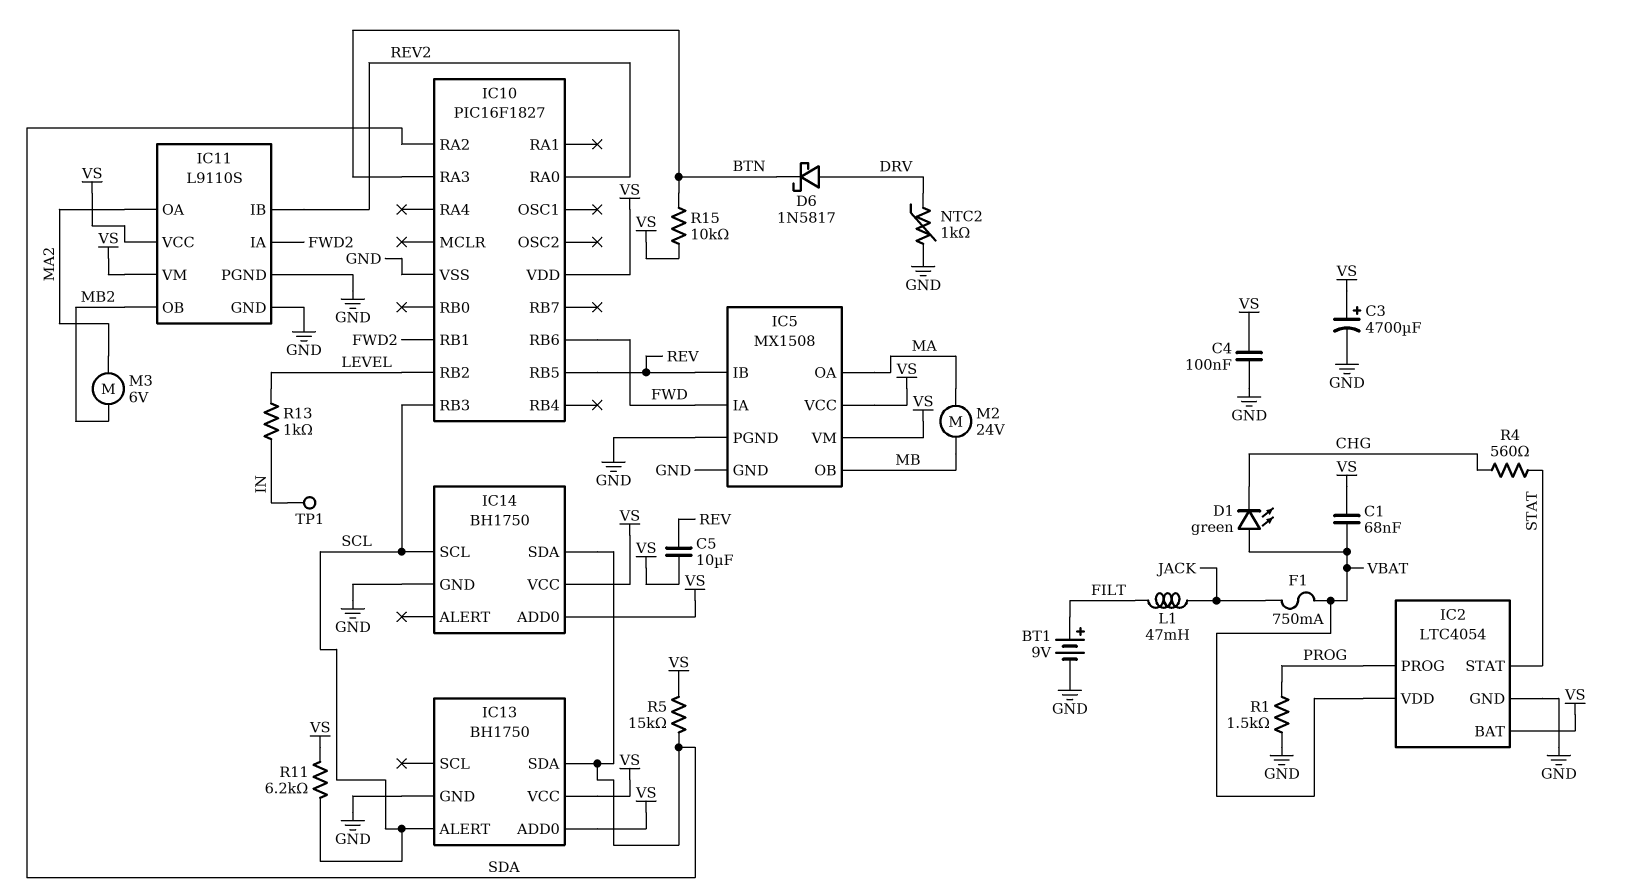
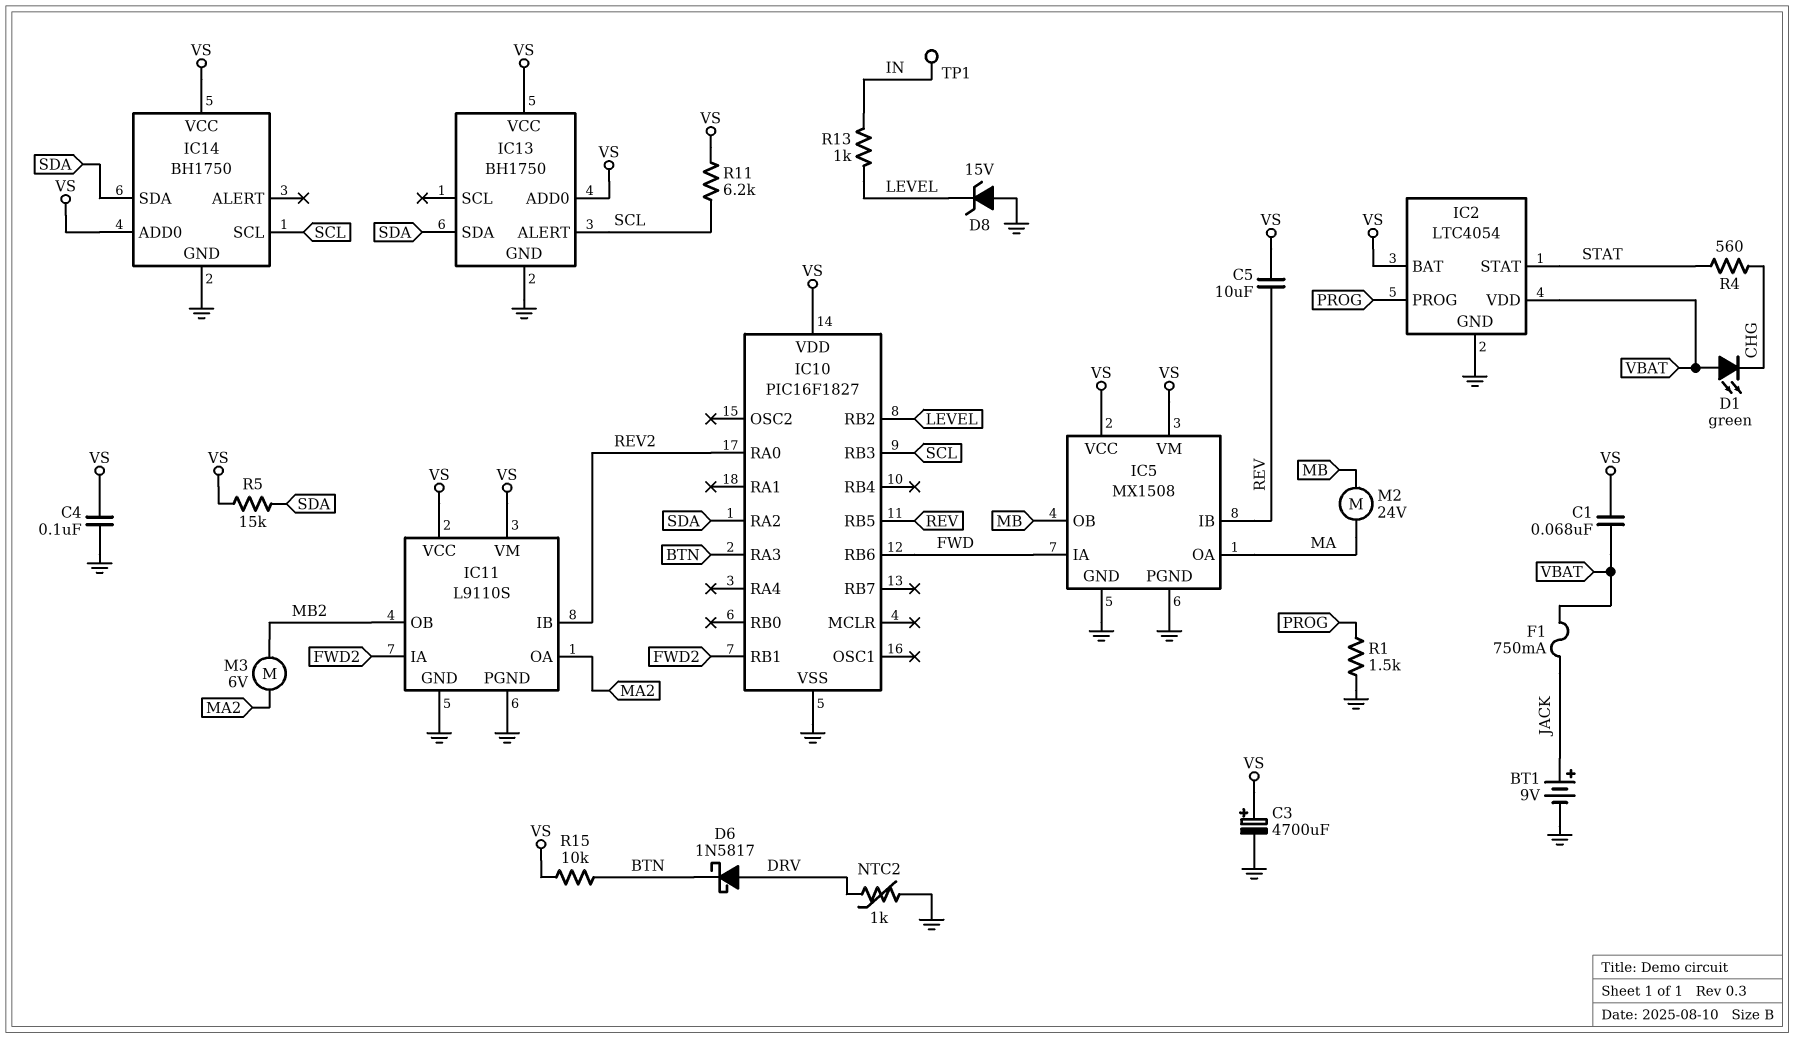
BT1: 9V (plus FILT, minus GND) -> 9V (plus JACK, minus GND)
D8: none -> zener 15V (A GND, K LEVEL)
L1: 47mH (FILT, JACK) -> none

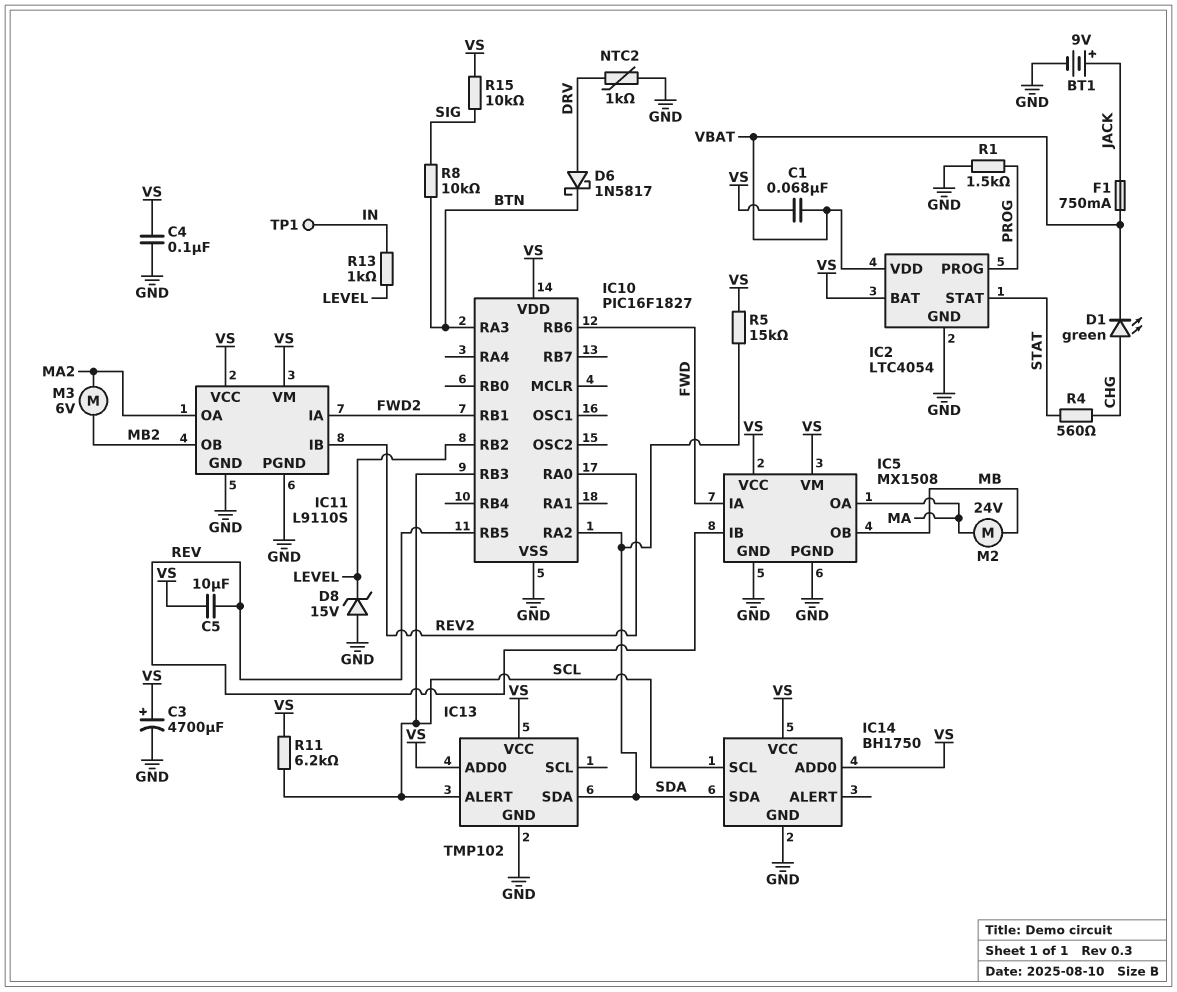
D1: LED green (A VBAT, K CHG) -> LED green (A CHG, K VBAT)
IC13: BH1750 -> TMP102
R8: none -> 10k (BTN, SIG)
R15: 10k (BTN, VS) -> 10k (SIG, VS)

